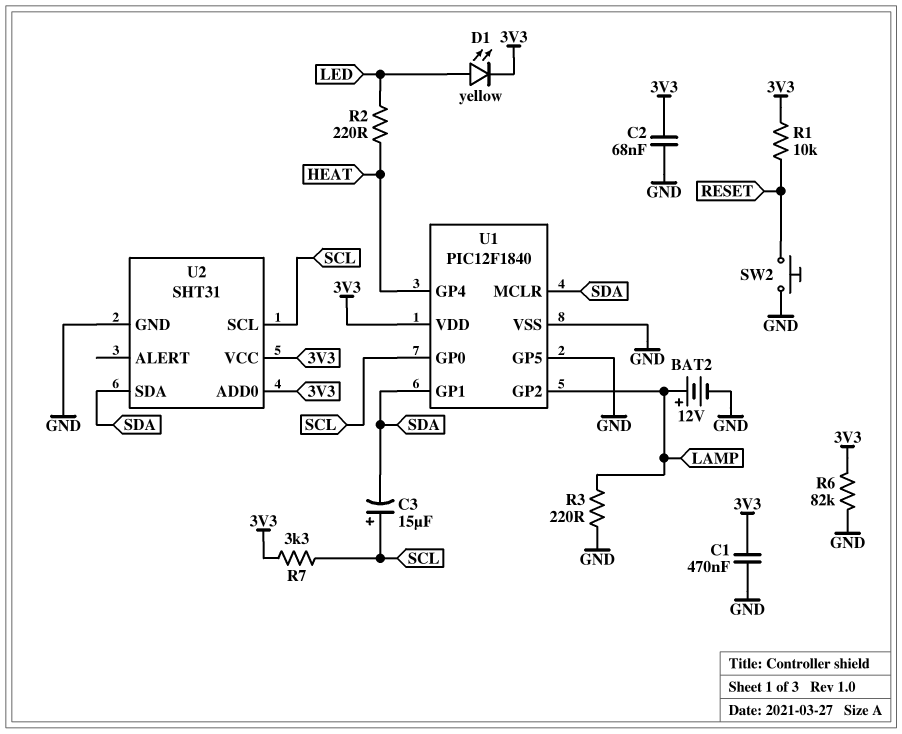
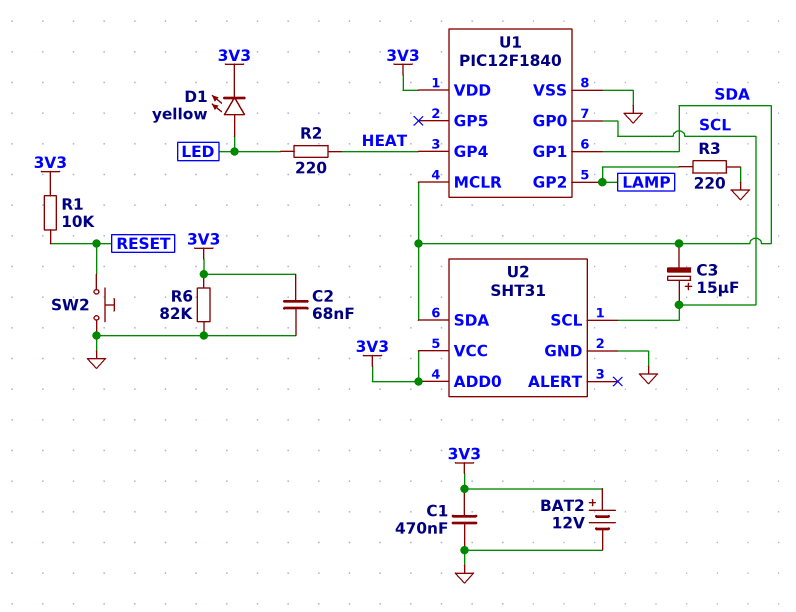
BAT2: 12V (plus LAMP, minus GND) -> 12V (plus 3V3, minus GND)
R7: 3.3k (3V3, SCL) -> none
U1 pin GP5: GND -> none

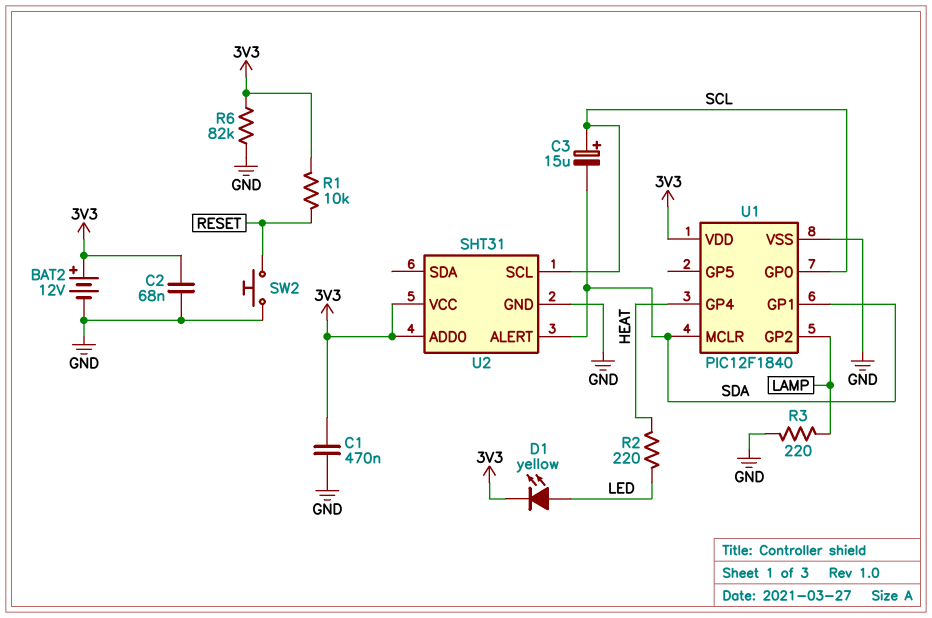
U2 pin ALERT: none -> SDA
U2 pin SDA: SDA -> none

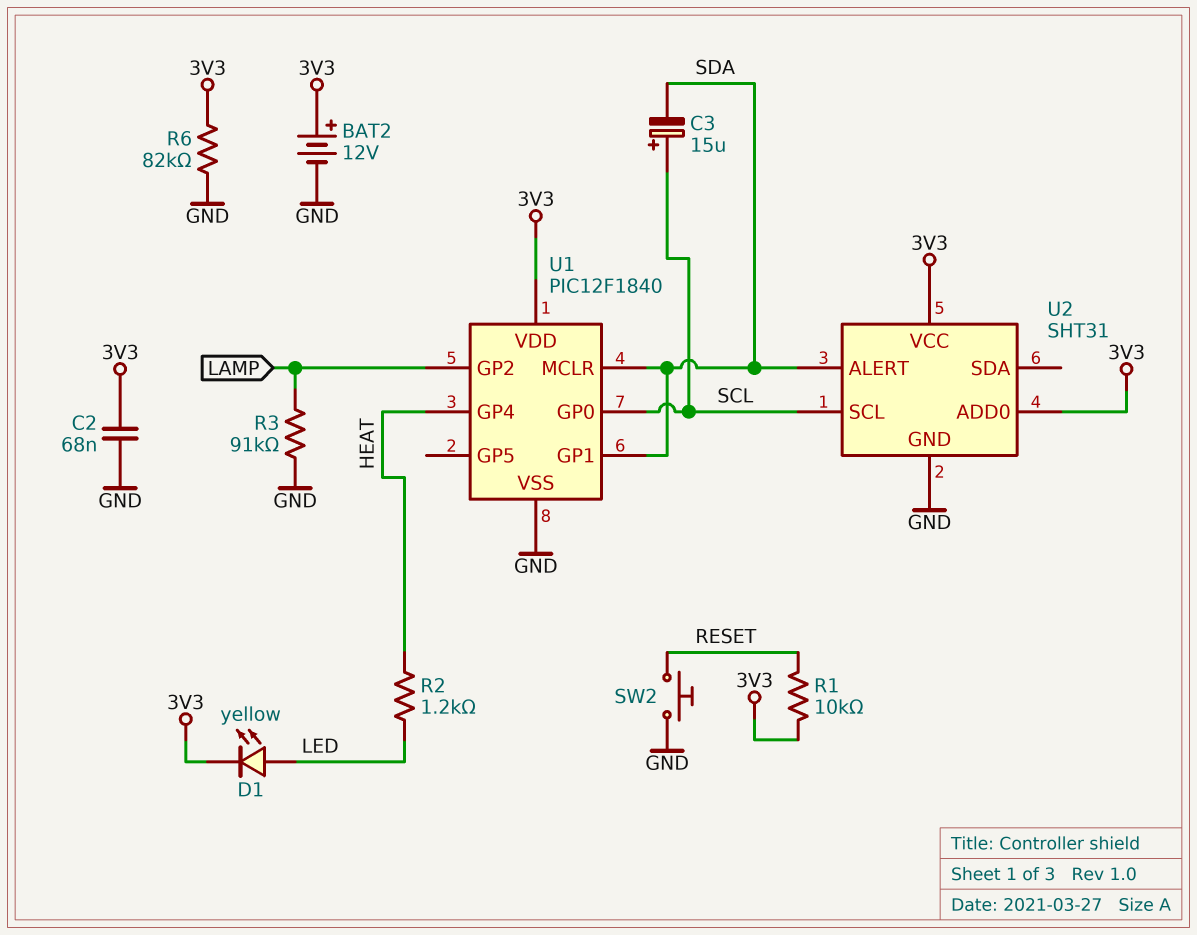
C1: 470nF (3V3, GND) -> none
R2: 220 (HEAT, LED) -> 1.2k (HEAT, LED)
R3: 220 (GND, LAMP) -> 91k (GND, LAMP)

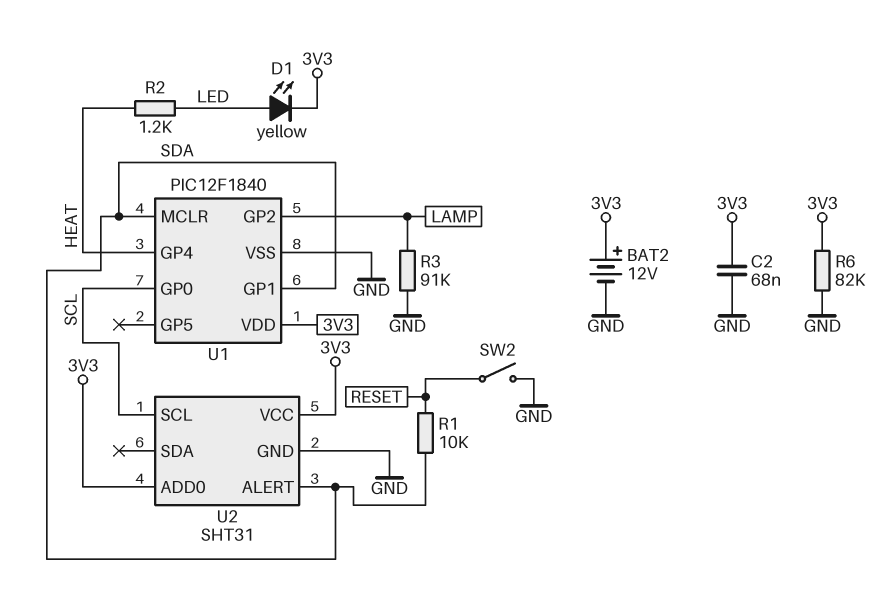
C3: 15uF (plus SCL, minus SDA) -> none
R1: 10k (3V3, RESET) -> 10k (RESET, SDA)
SW2: button (GND, RESET) -> switch (GND, RESET)

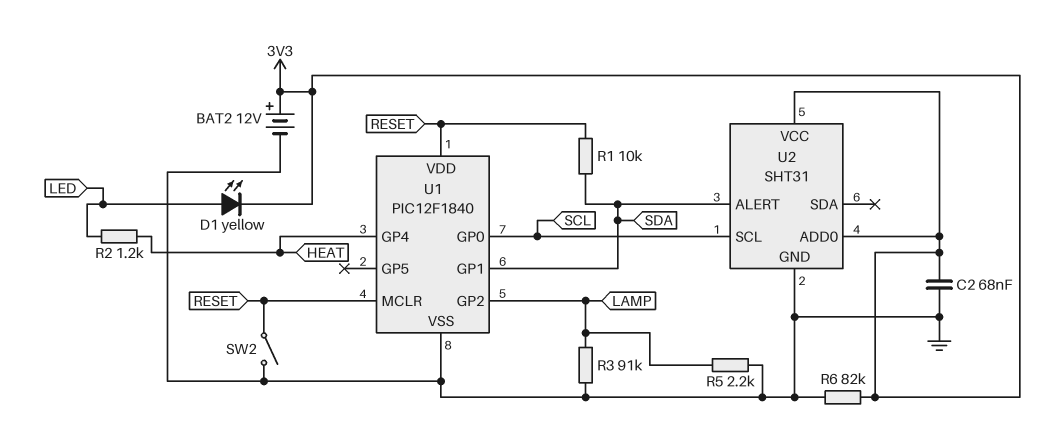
R5: none -> 2.2k (GND, LAMP)
U1 pin MCLR: SDA -> RESET
U1 pin VDD: 3V3 -> RESET

